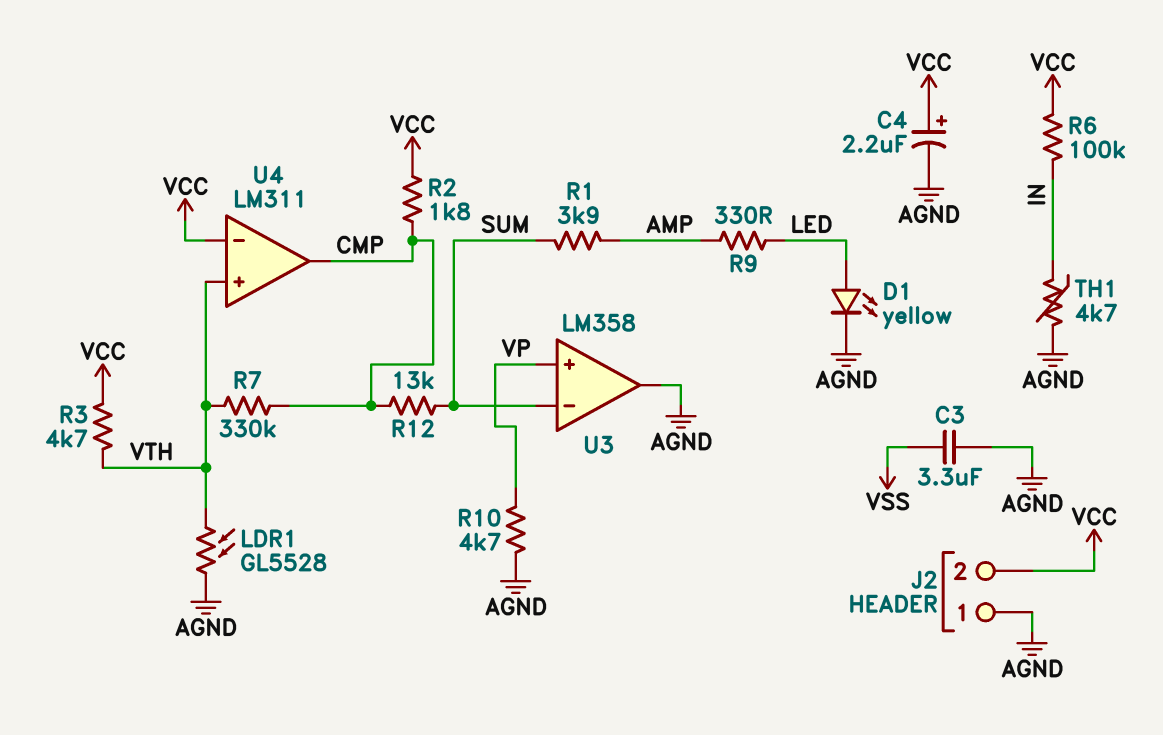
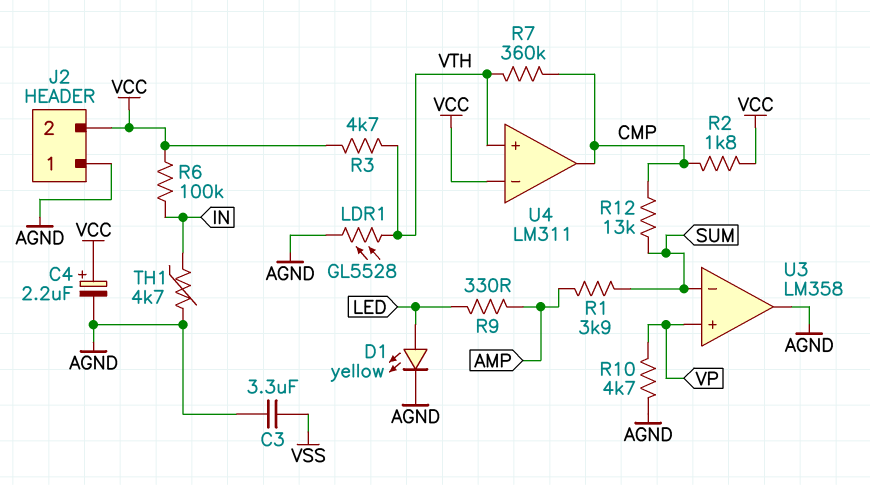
R7: 330k (CMP, VTH) -> 360k (CMP, VTH)

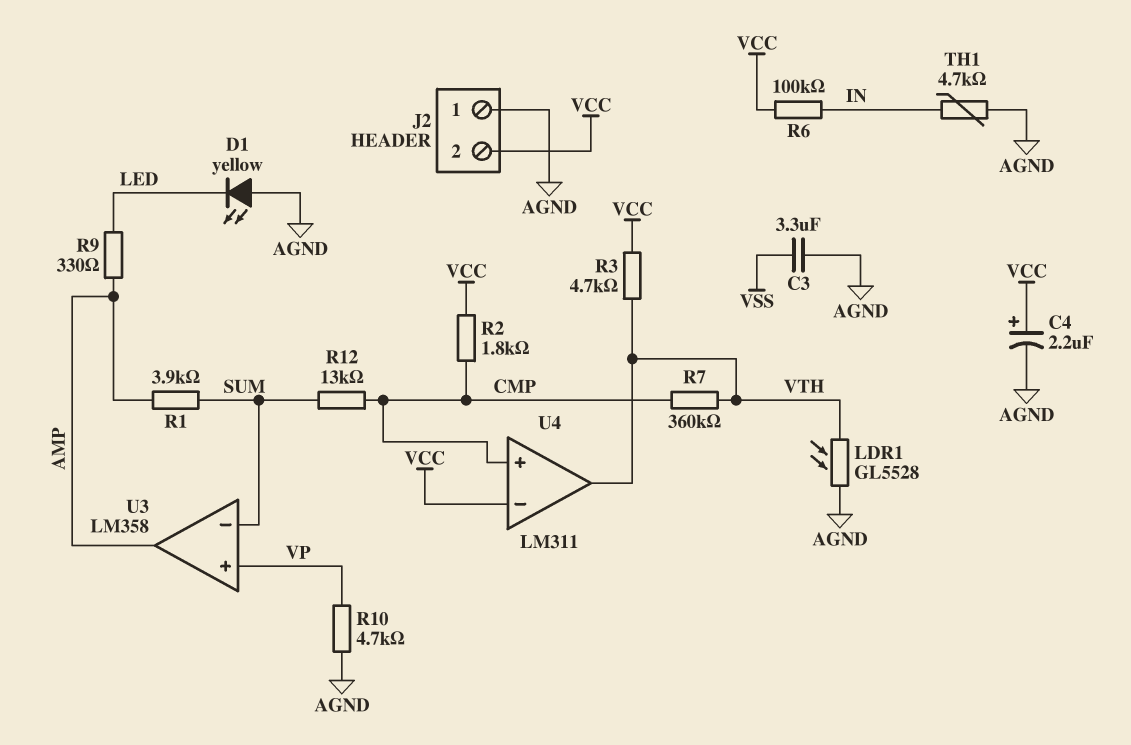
D1: LED yellow (A LED, K AGND) -> LED yellow (A AGND, K LED)
U3 pin out: AGND -> AMP
U4 pin in+: VTH -> CMP
U4 pin out: CMP -> VTH

